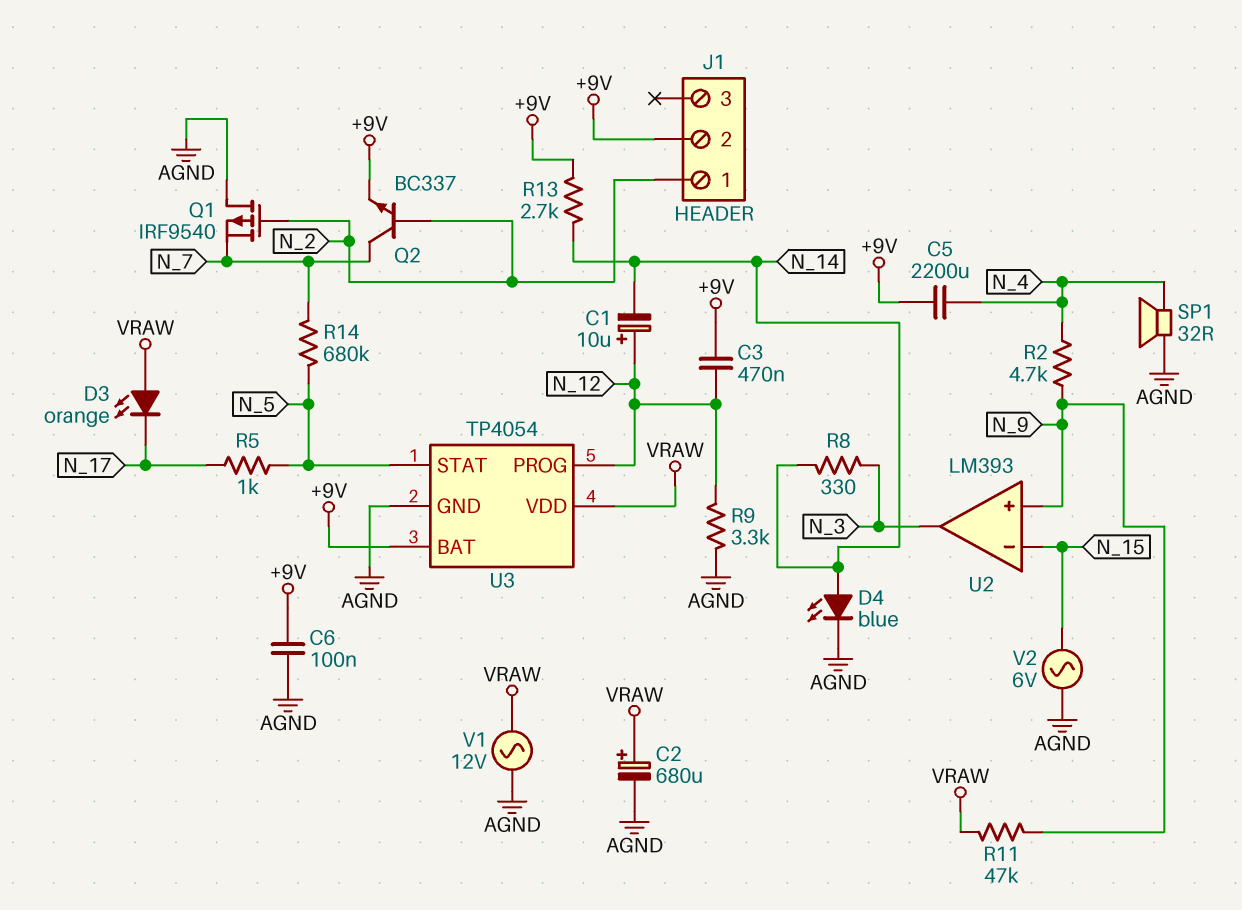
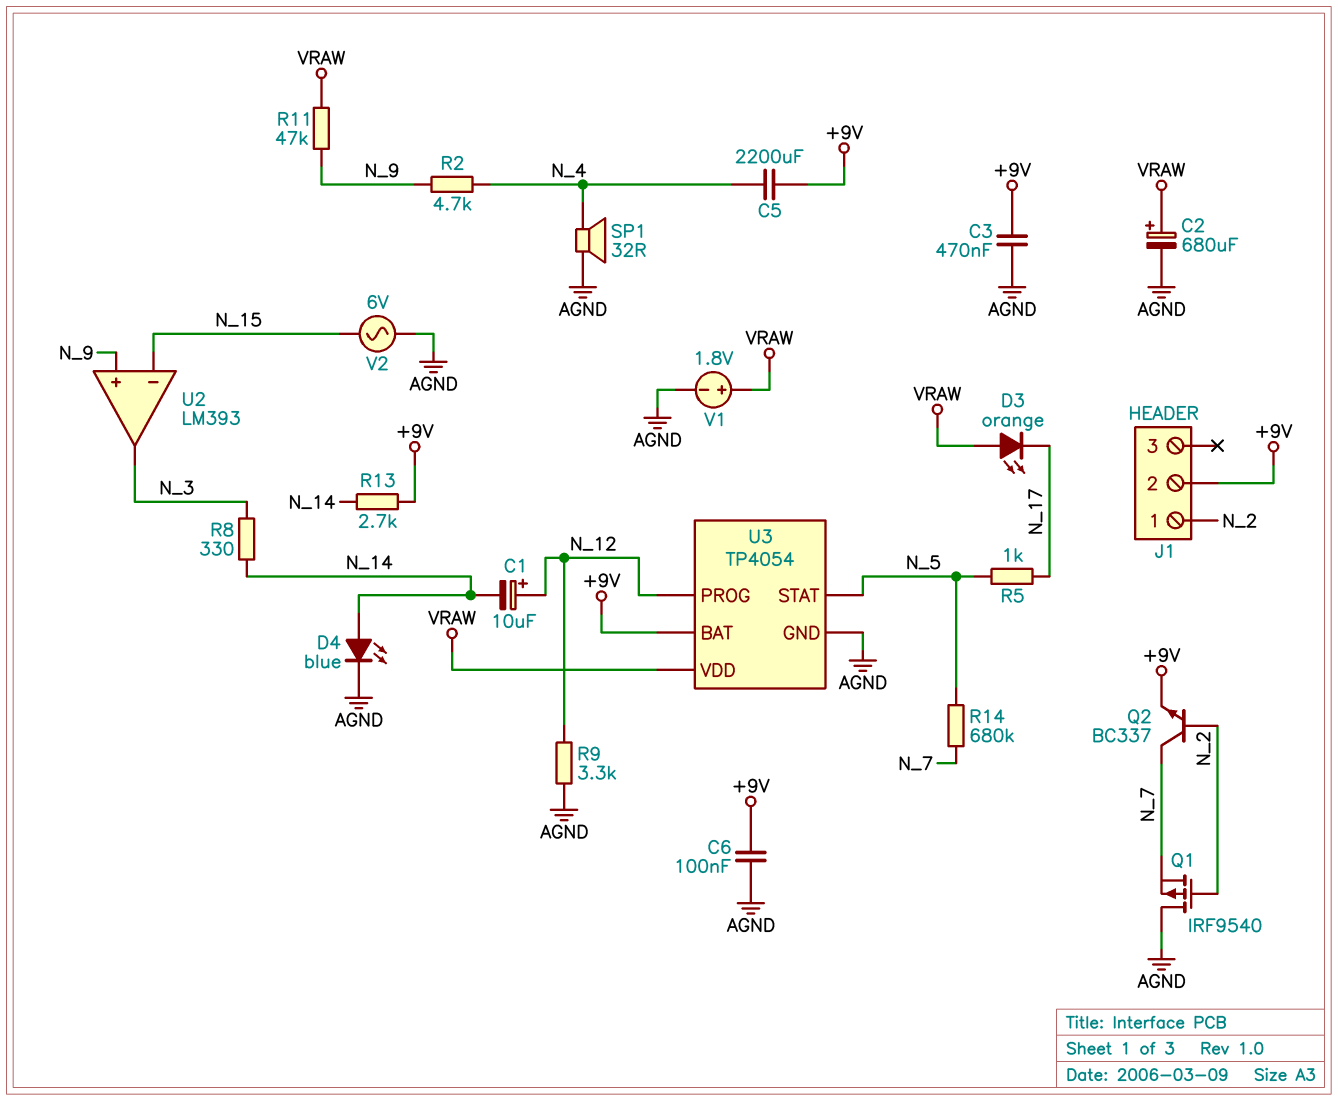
C3: 470nF (+9V, N_12) -> 470nF (+9V, AGND)
V1: AC 12V (AGND, VRAW) -> 1.8V (plus VRAW, minus AGND)

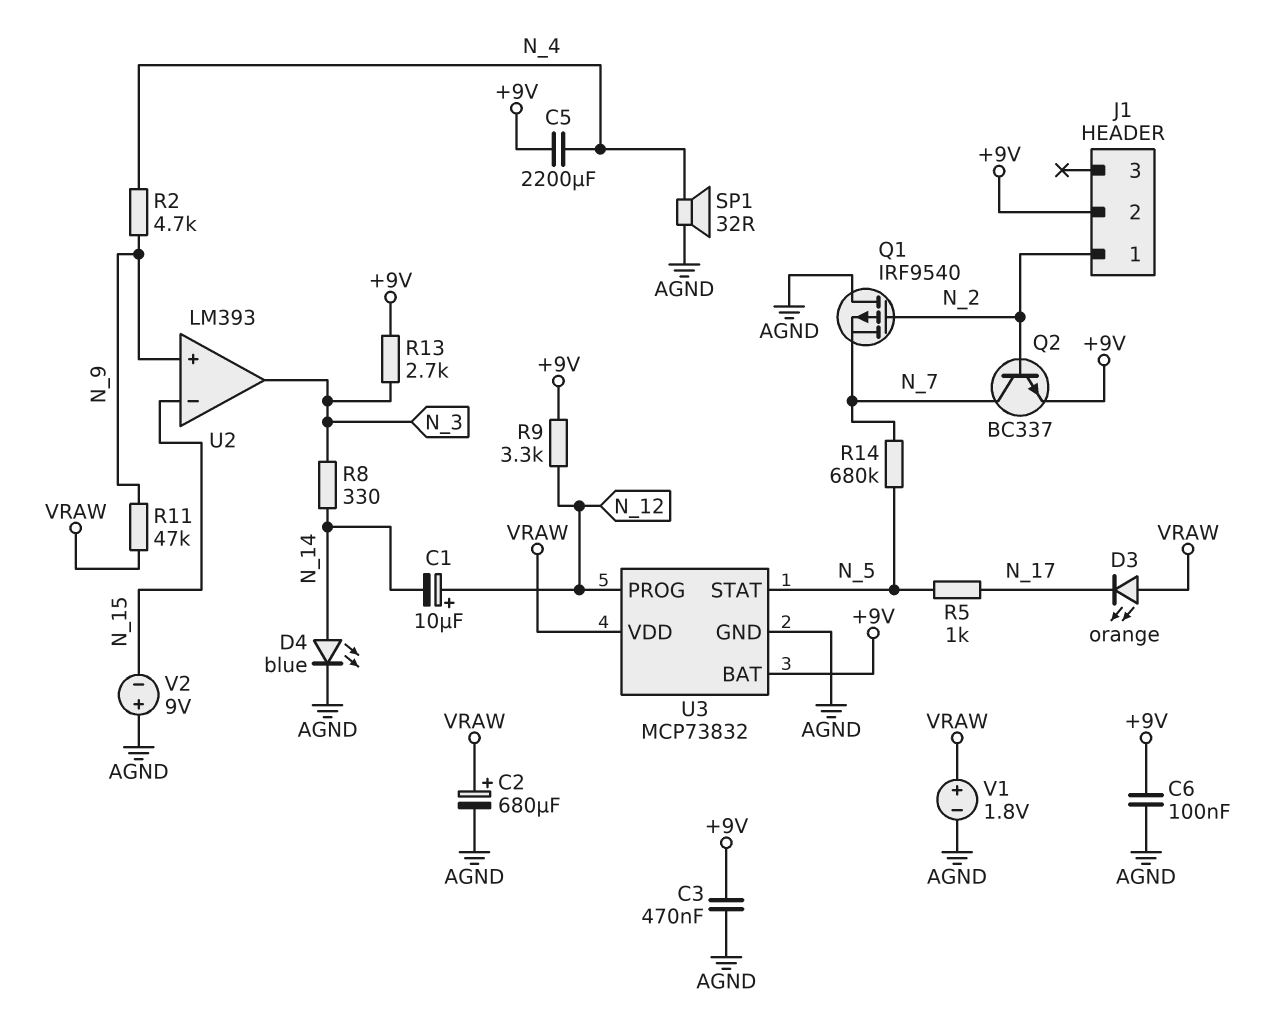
R9: 3.3k (AGND, N_12) -> 3.3k (+9V, N_12)
R13: 2.7k (+9V, N_14) -> 2.7k (+9V, N_3)
U3: TP4054 -> MCP73832
V2: AC 6V (AGND, N_15) -> 9V (plus AGND, minus N_15)

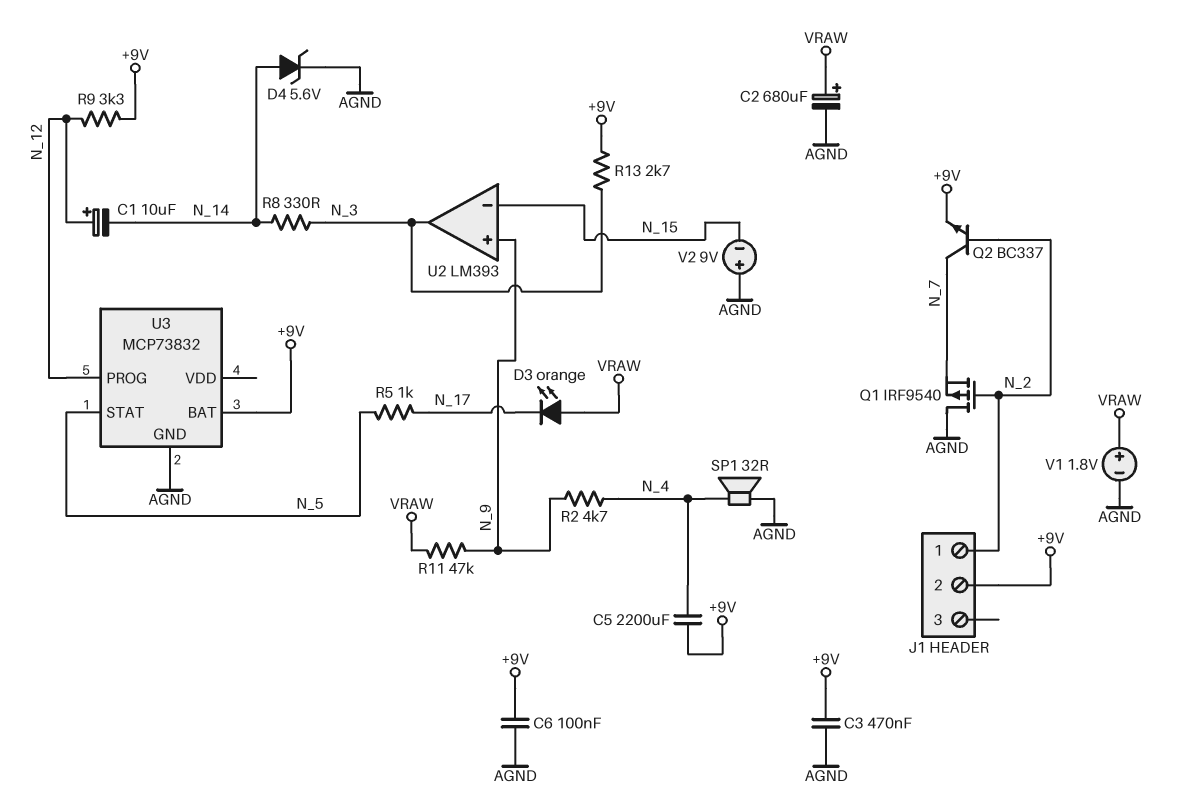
D4: LED blue (A N_14, K AGND) -> zener 5.6V (A N_14, K AGND)
R14: 680k (N_5, N_7) -> none
U3 pin VDD: VRAW -> none

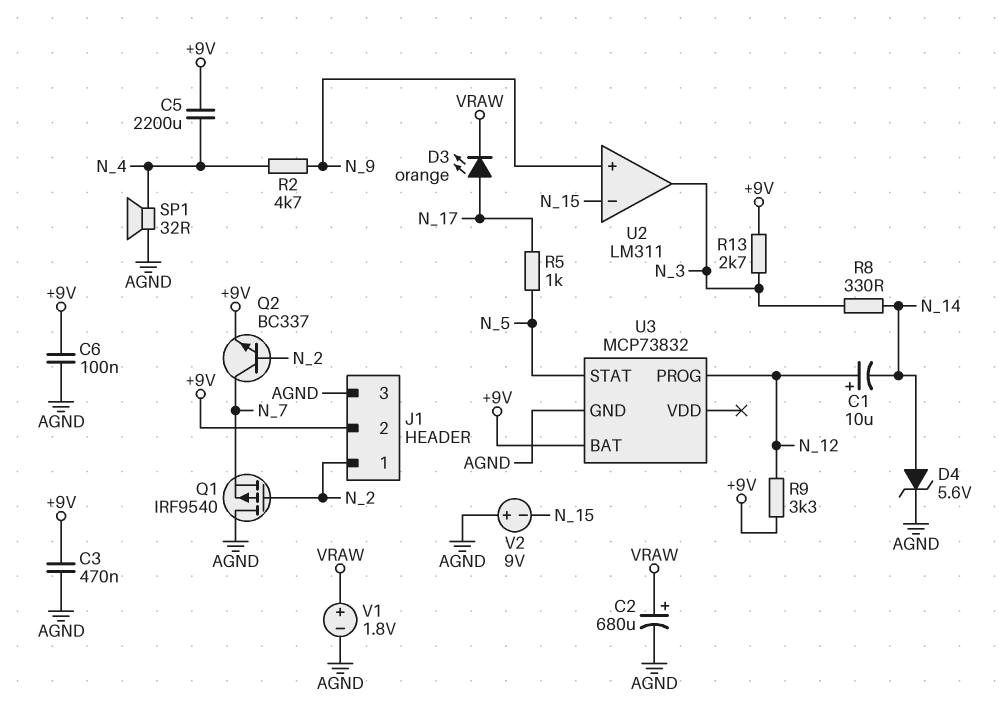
D3: LED orange (A VRAW, K N_17) -> LED orange (A N_17, K VRAW)
J1 pin 3: none -> AGND
R11: 47k (N_9, VRAW) -> none
U2: LM393 -> LM311

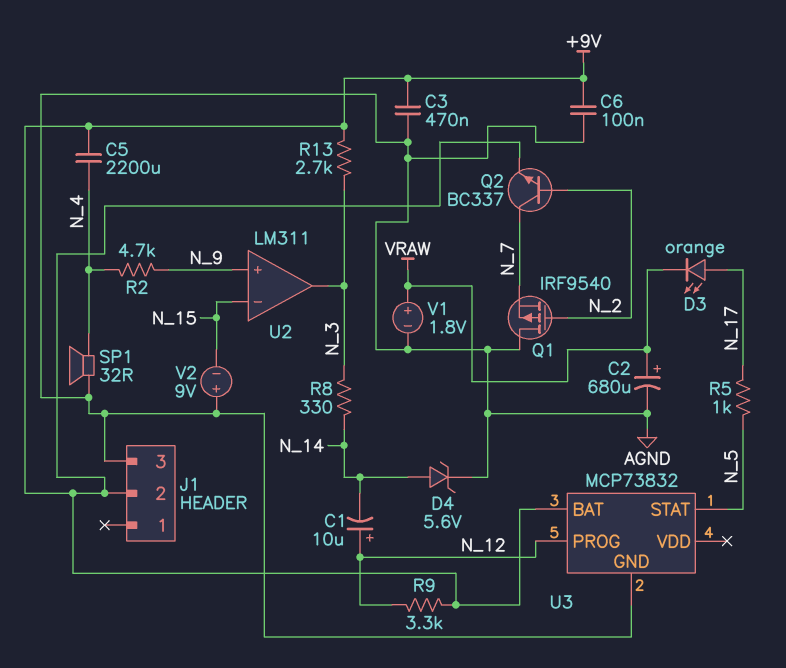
J1 pin 1: N_2 -> none

